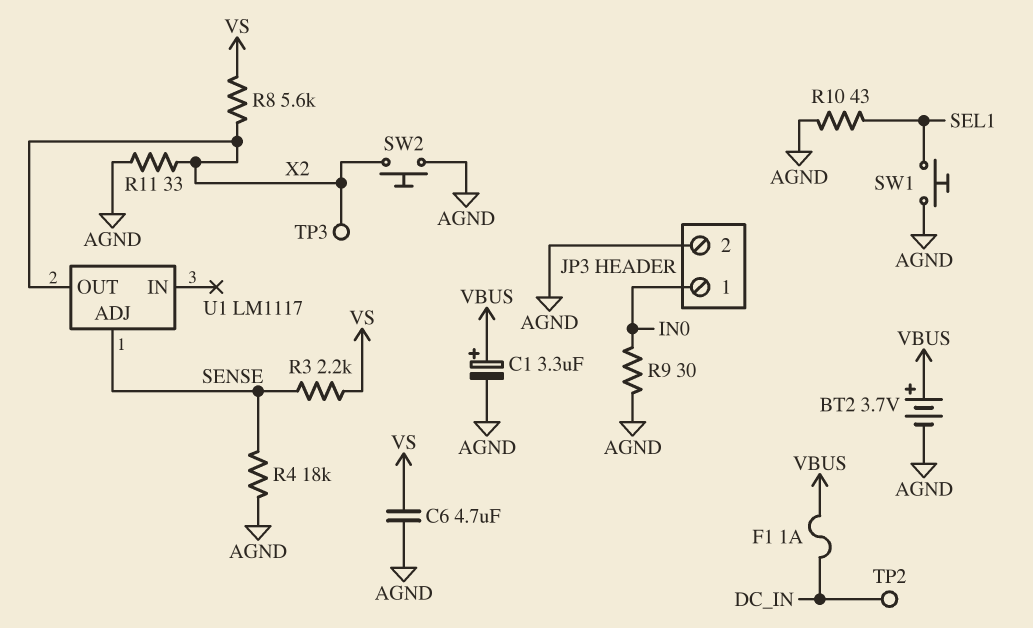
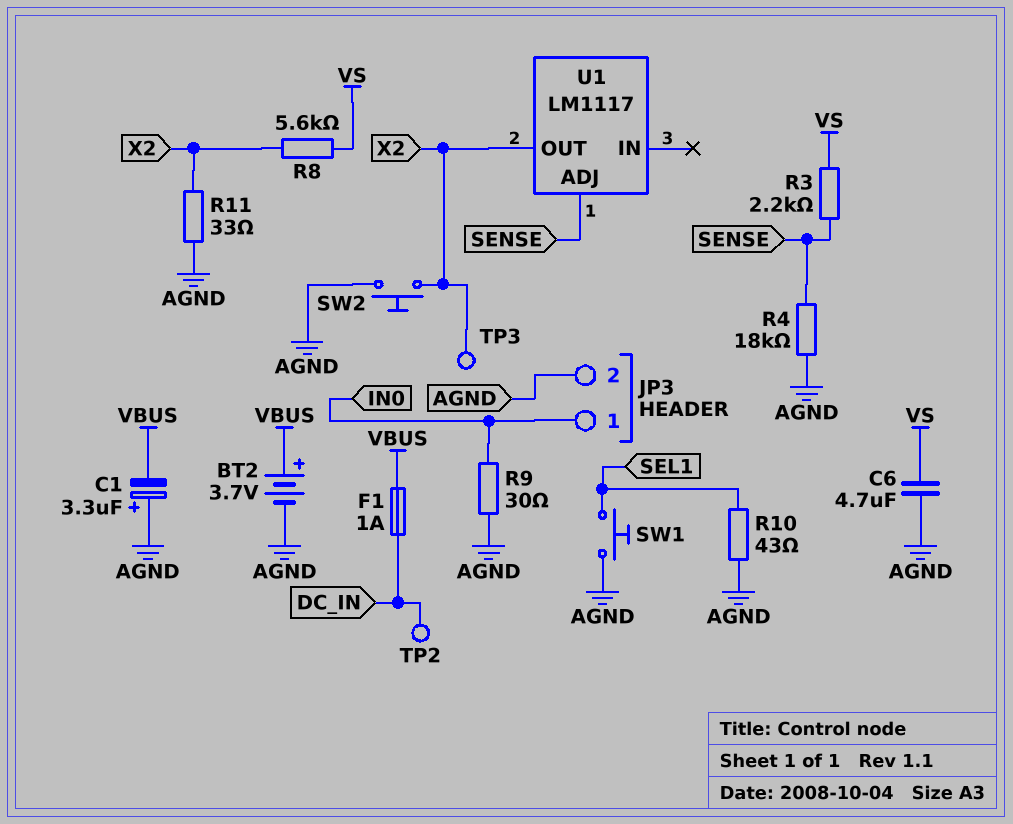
C1: 3.3uF (plus VBUS, minus AGND) -> 3.3uF (plus AGND, minus VBUS)

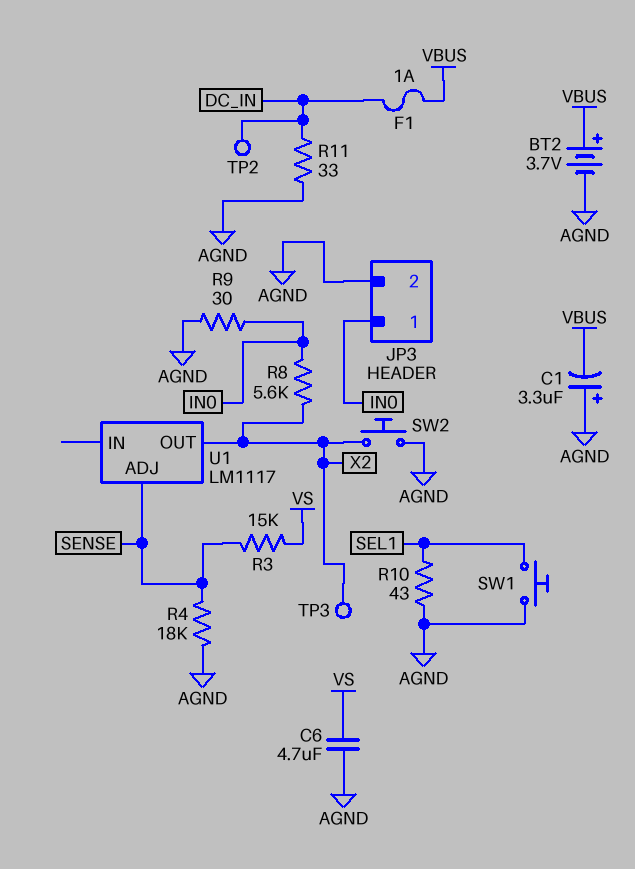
R3: 2.2k (SENSE, VS) -> 15k (SENSE, VS)
R8: 5.6k (VS, X2) -> 5.6k (IN0, X2)
R11: 33 (AGND, X2) -> 33 (AGND, DC_IN)

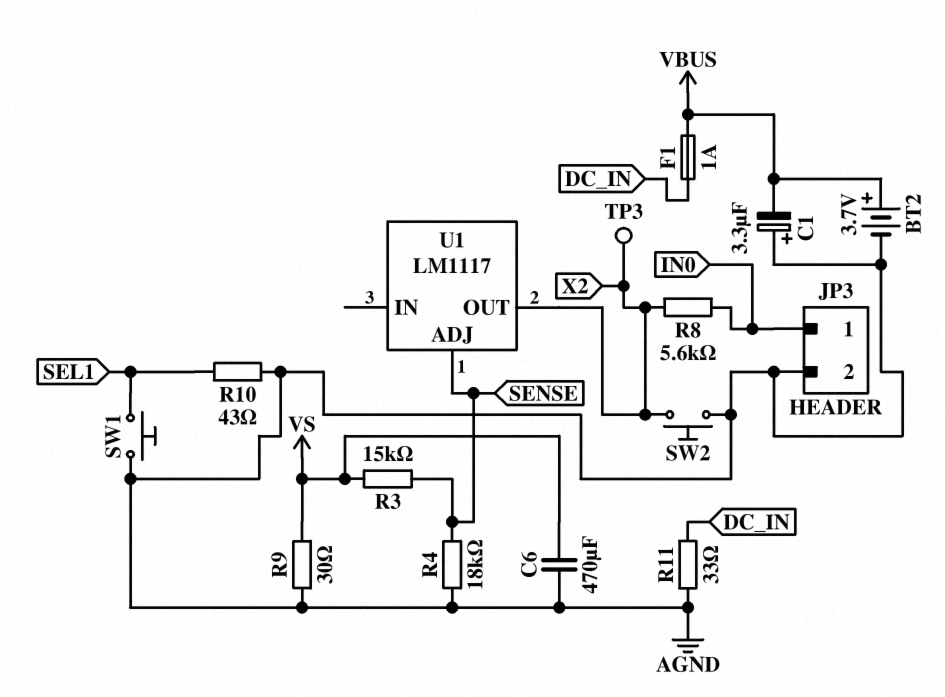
C6: 4.7uF (AGND, VS) -> 470uF (AGND, VS)
R9: 30 (AGND, IN0) -> 30 (AGND, VS)
TP2: test point (DC_IN) -> none

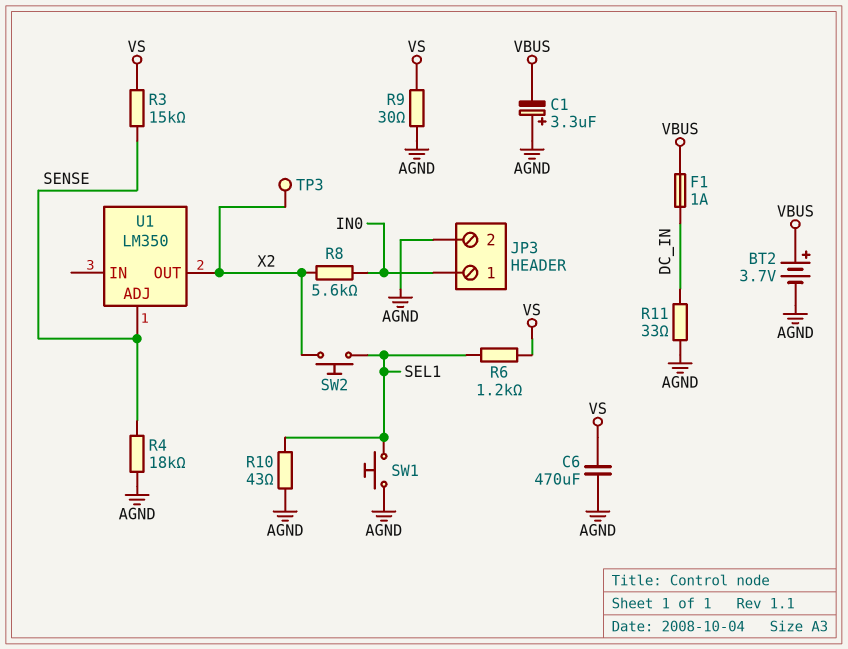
R6: none -> 1.2k (SEL1, VS)
SW2: button (AGND, X2) -> button (SEL1, X2)
U1: LM1117 -> LM350

